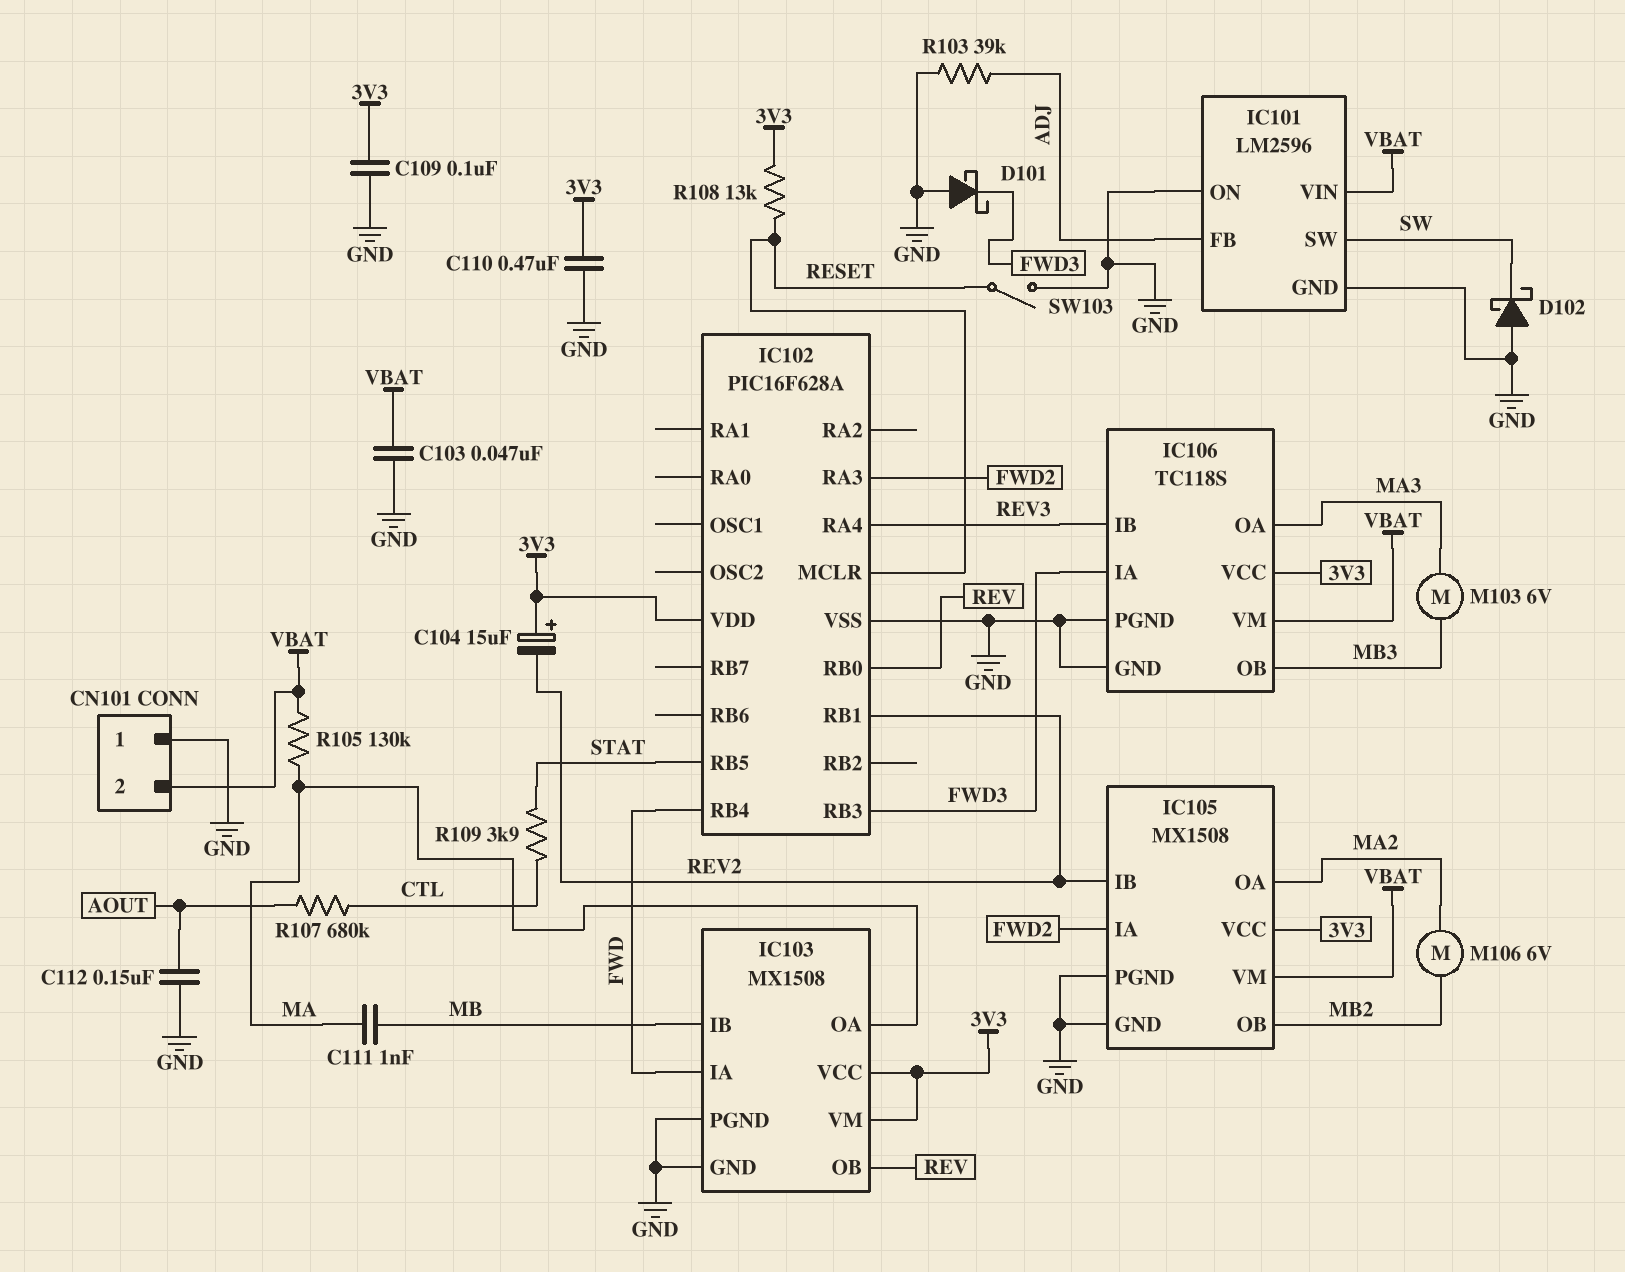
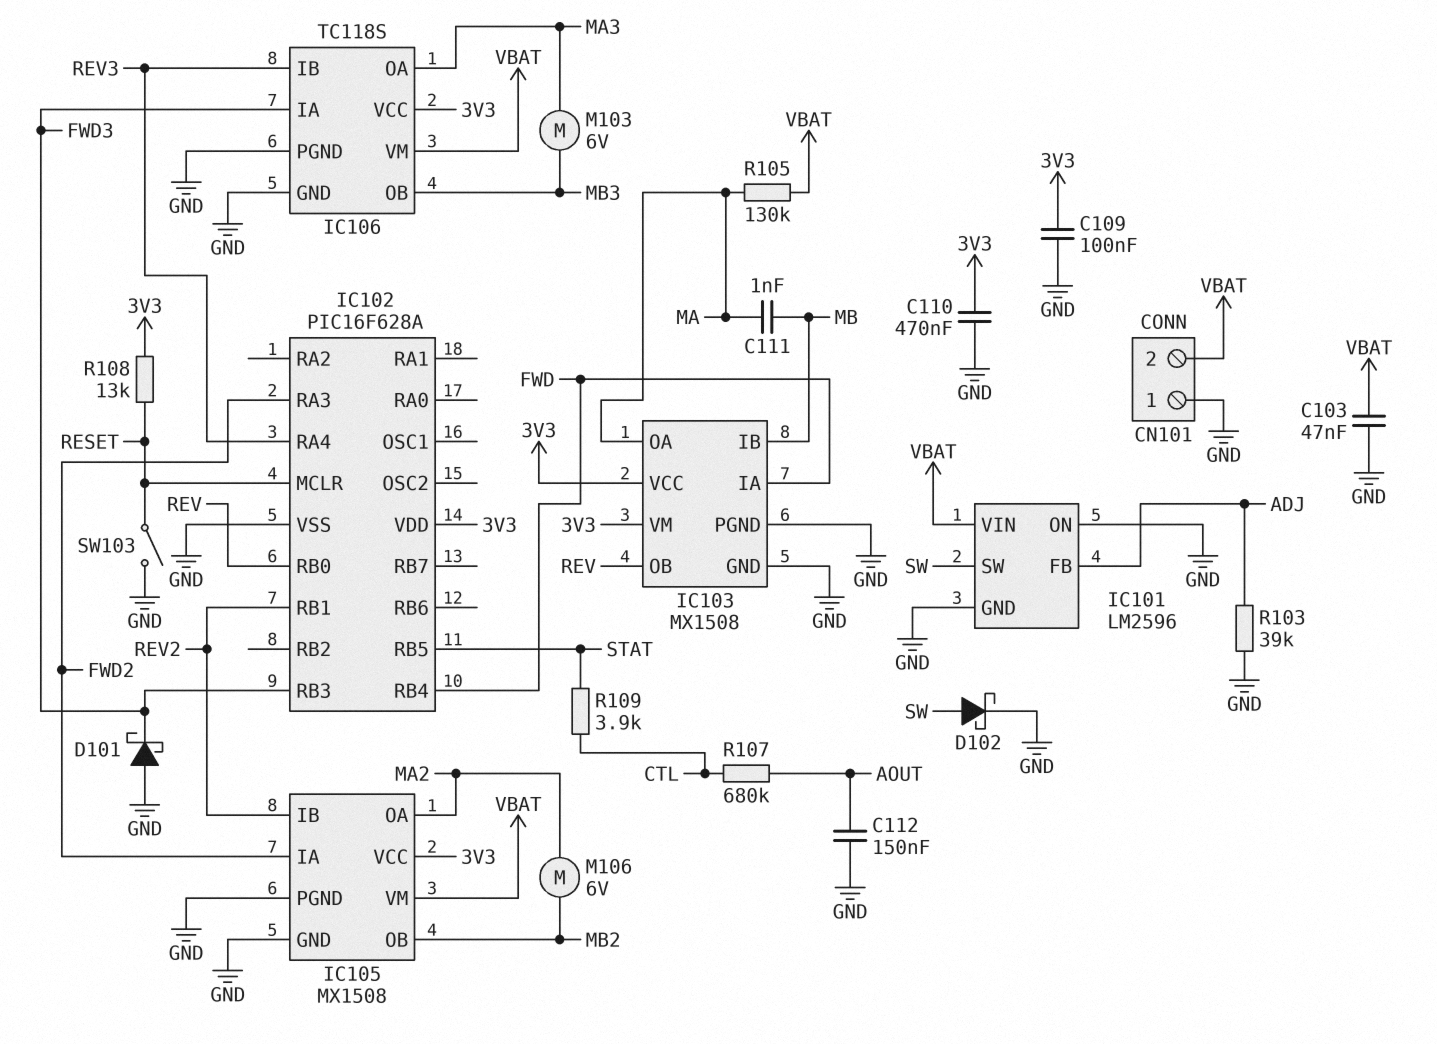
C104: 15uF (plus 3V3, minus REV2) -> none
D102: schottky (A GND, K SW) -> schottky (A SW, K GND)

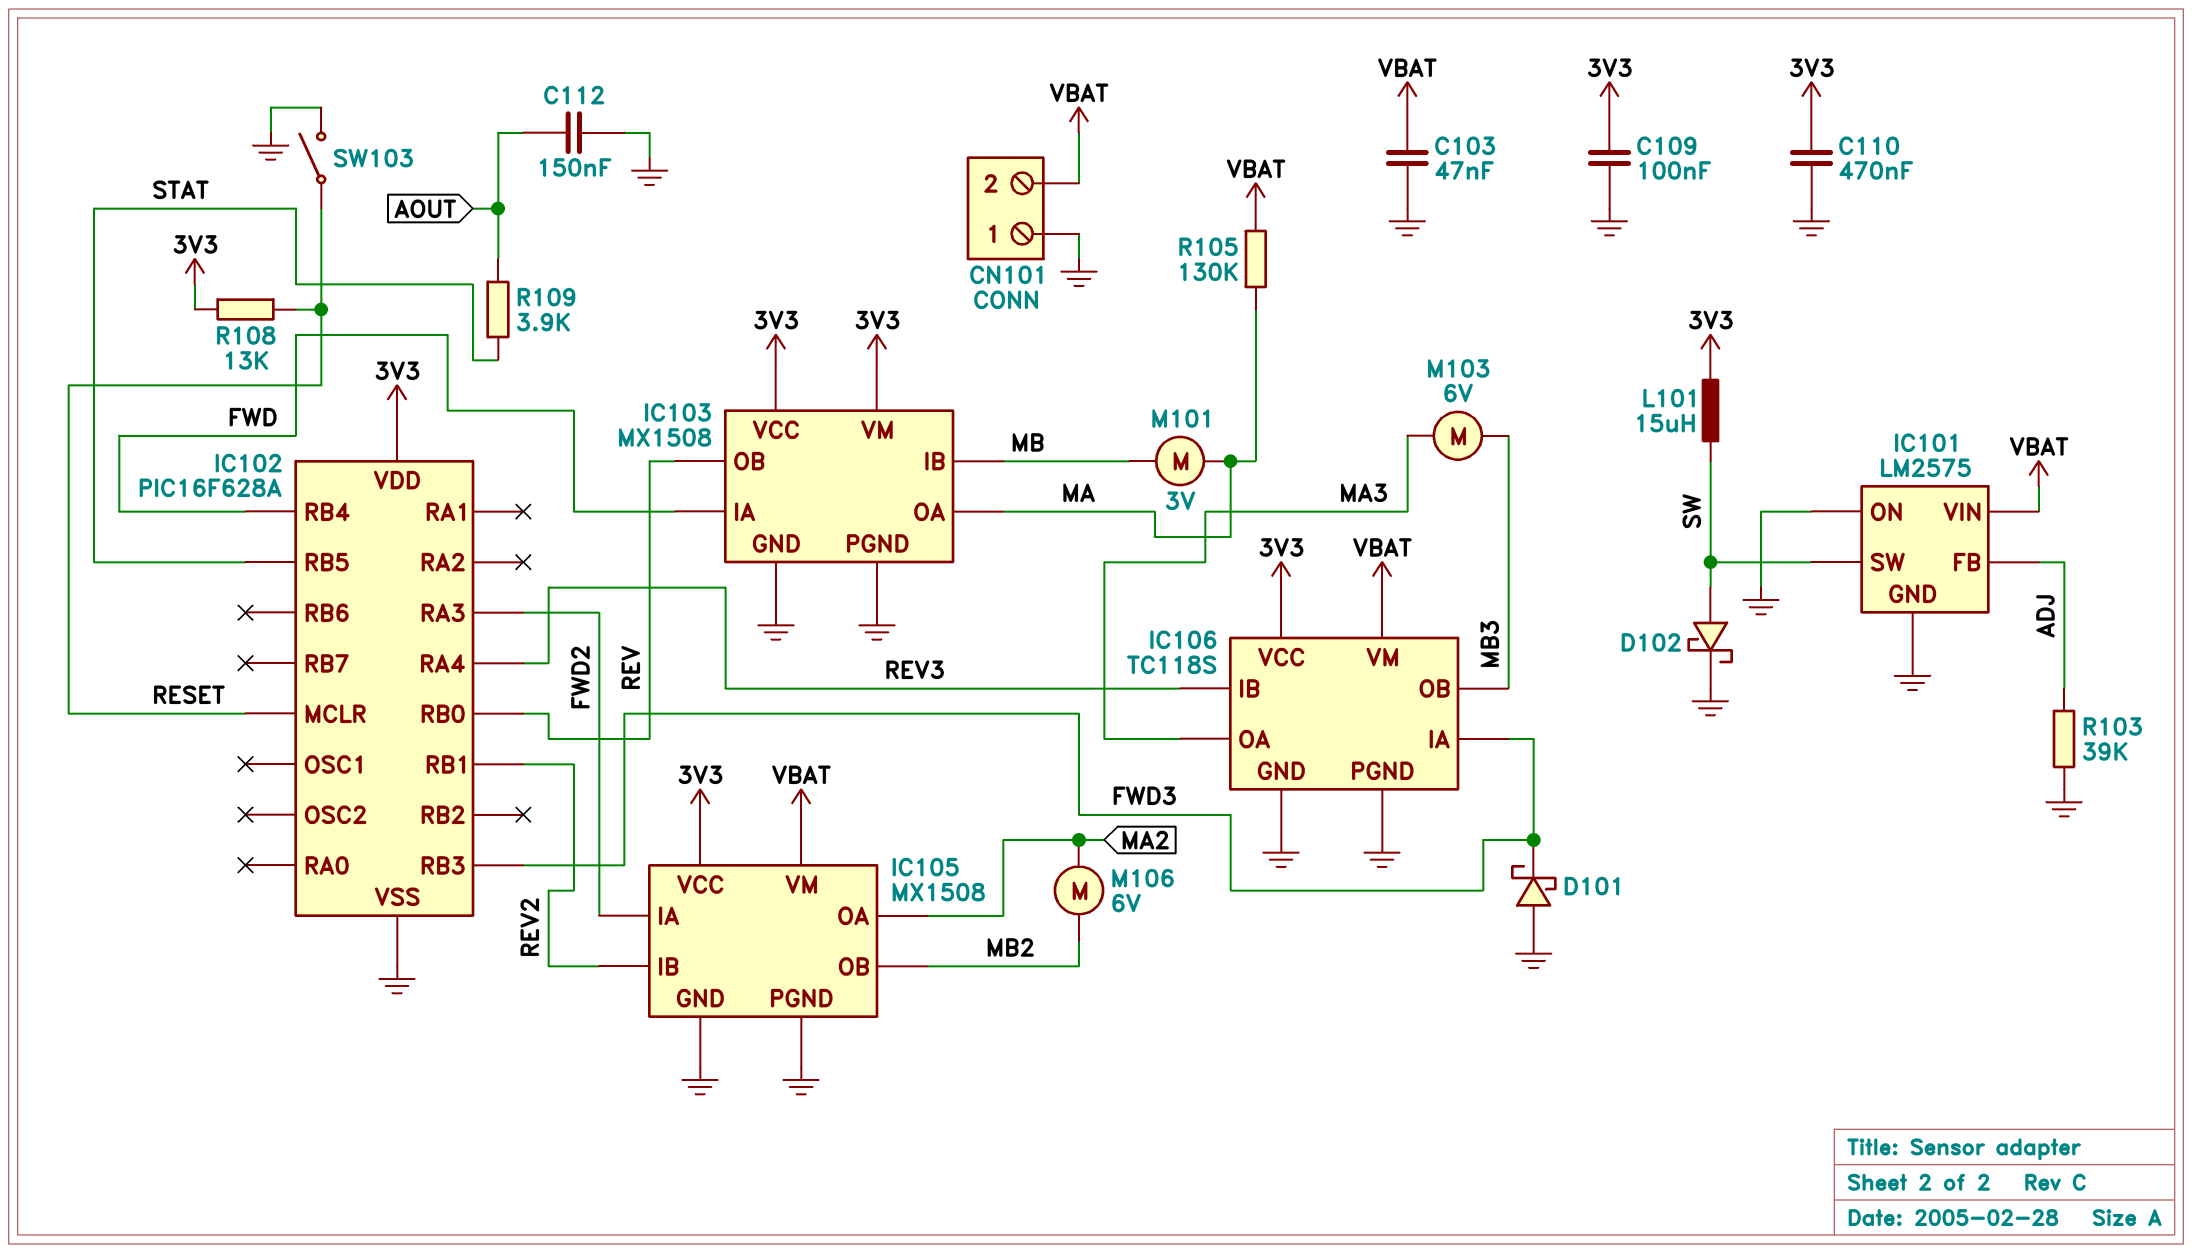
C111: 1nF (MA, MB) -> none
IC101: LM2596 -> LM2575
L101: none -> 15uH (3V3, SW)
M101: none -> motor 3V (MA, MB)
R107: 680k (AOUT, CTL) -> none
R109: 3.9k (CTL, STAT) -> 3.9k (AOUT, STAT)

